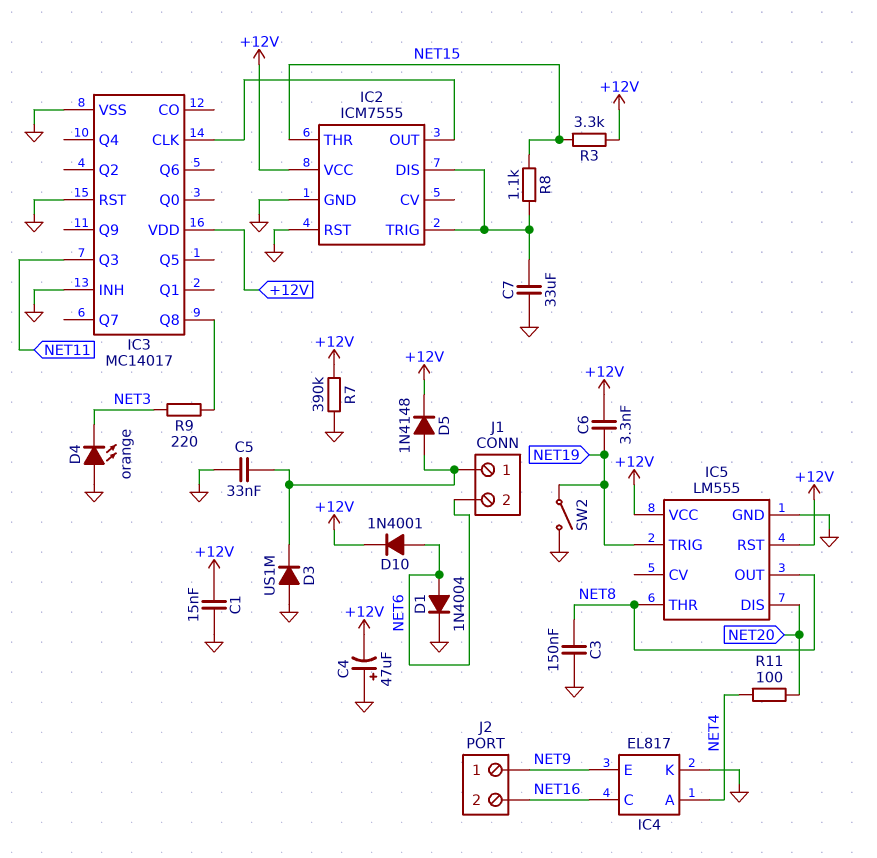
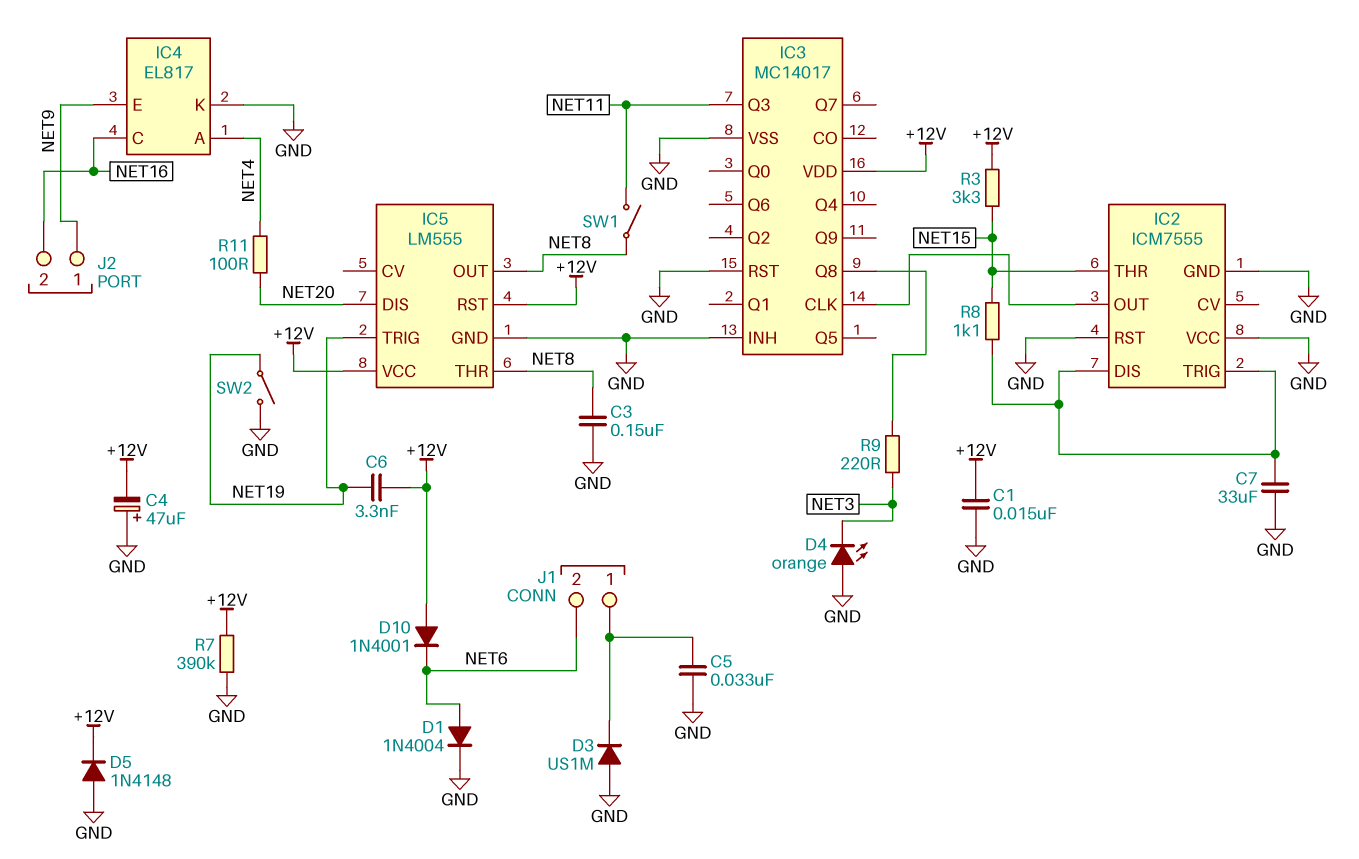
D5: diode 1N4148 (A J1/1, K +12V) -> diode 1N4148 (A GND, K +12V)
D10: diode 1N4001 (A NET6, K +12V) -> diode 1N4001 (A +12V, K NET6)
IC2 pin VCC: +12V -> GND
SW1: none -> switch (NET8, NET11)

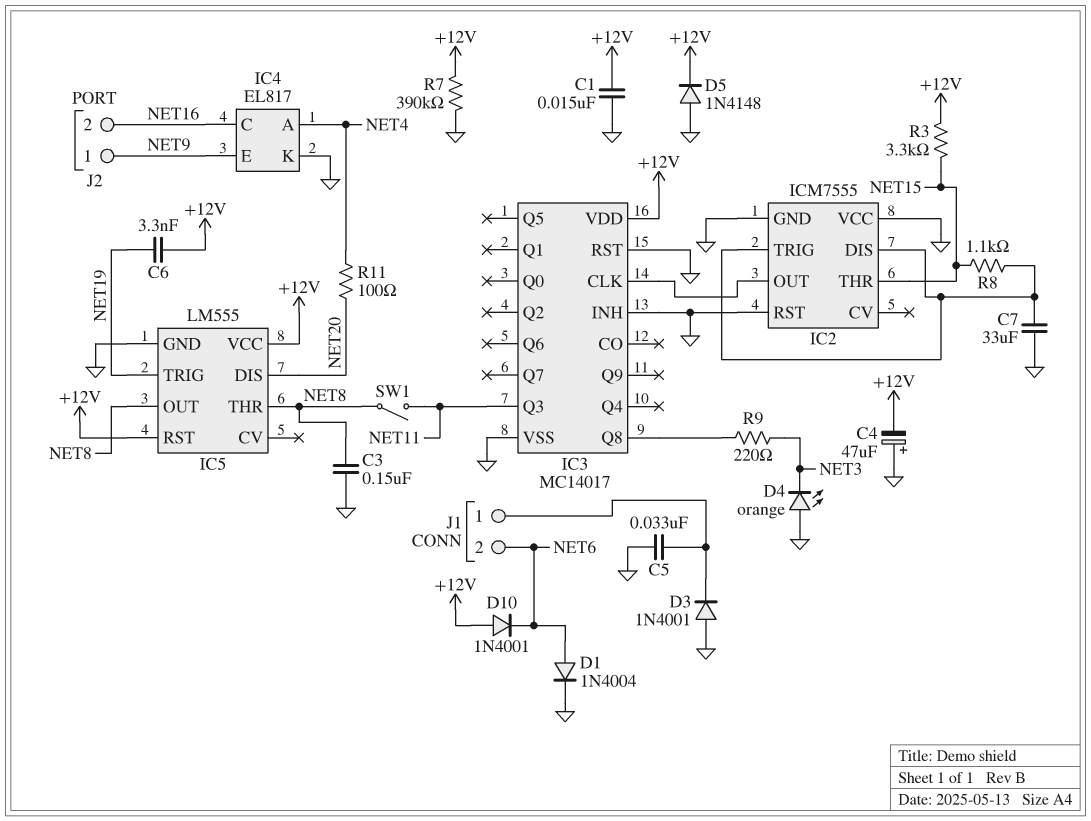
D3: diode US1M (A GND, K J1/1) -> diode 1N4001 (A GND, K J1/1)
SW2: switch (GND, NET19) -> none

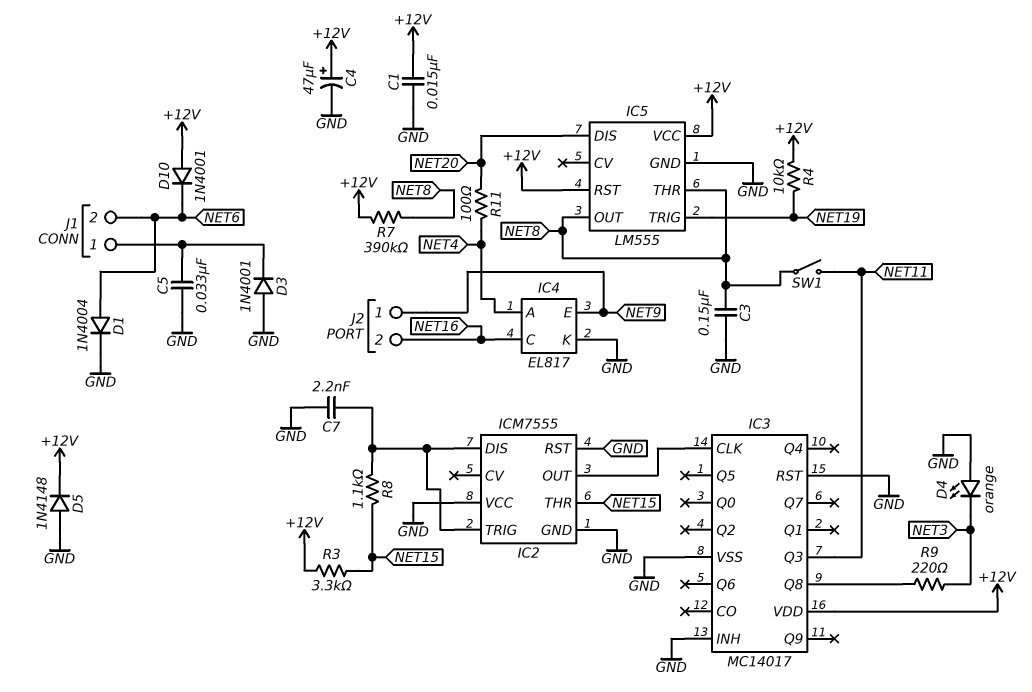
C4: 47uF (plus GND, minus +12V) -> 47uF (plus +12V, minus GND)
C6: 3.3nF (+12V, NET19) -> none
C7: 33uF (GND, IC2/DIS) -> 2.2nF (GND, IC2/DIS)
R4: none -> 10k (+12V, NET19)
R7: 390k (+12V, GND) -> 390k (+12V, NET8)

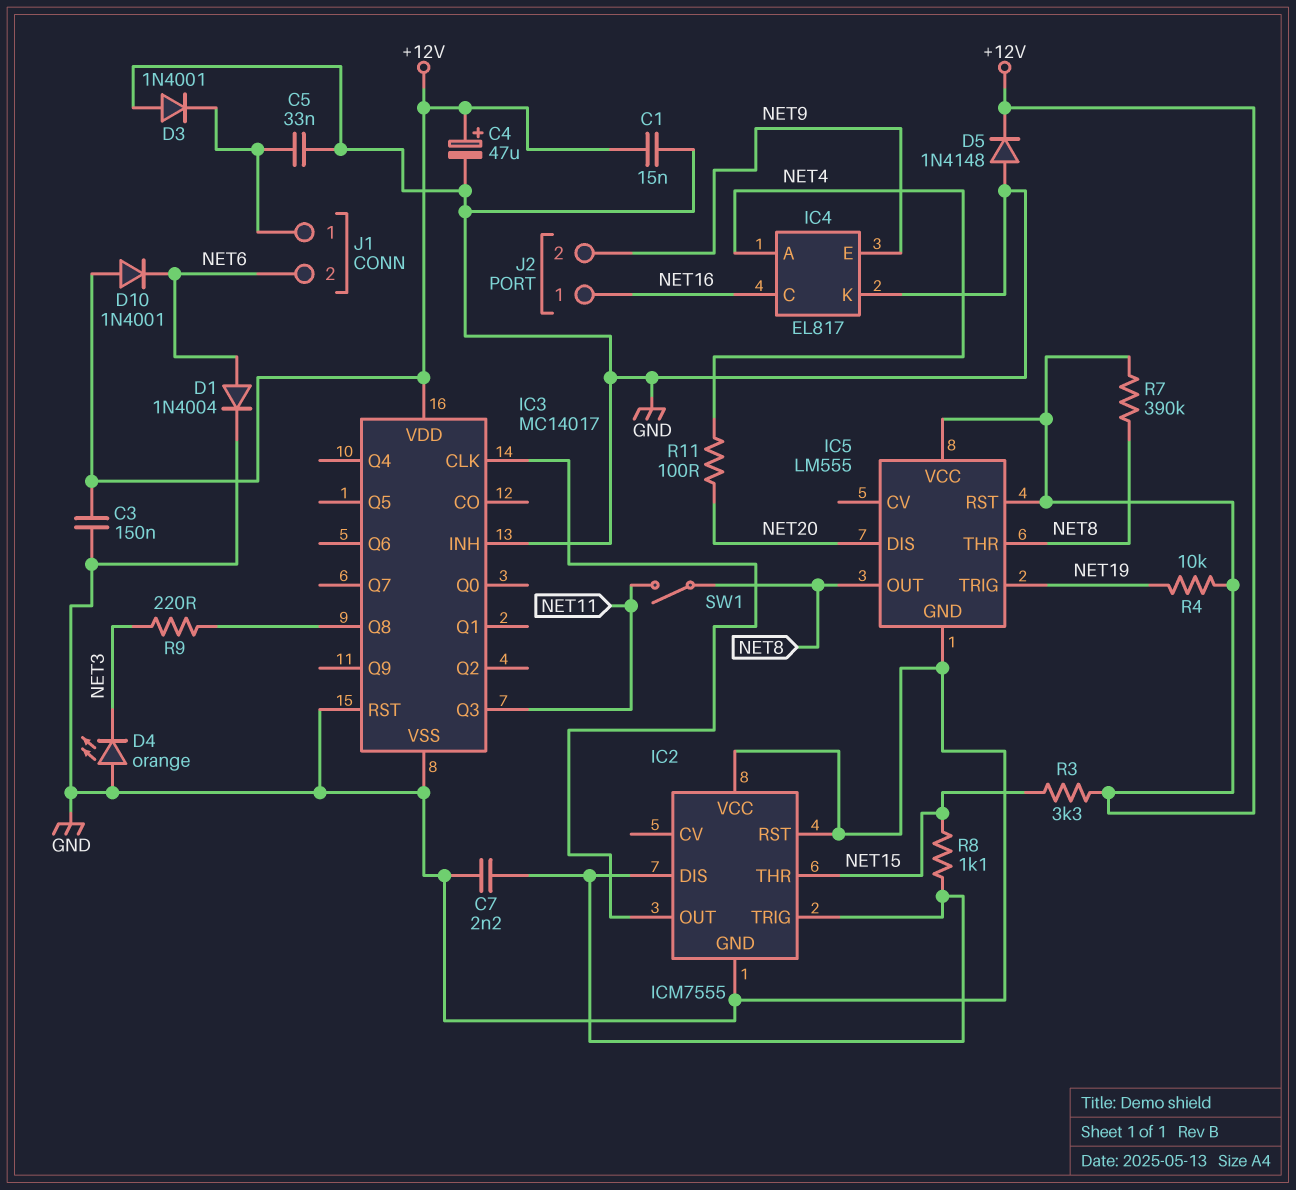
C3: 150nF (GND, NET8) -> 150nF (+12V, GND)
J2 pin 1: NET9 -> NET16
J2 pin 2: NET16 -> NET9

